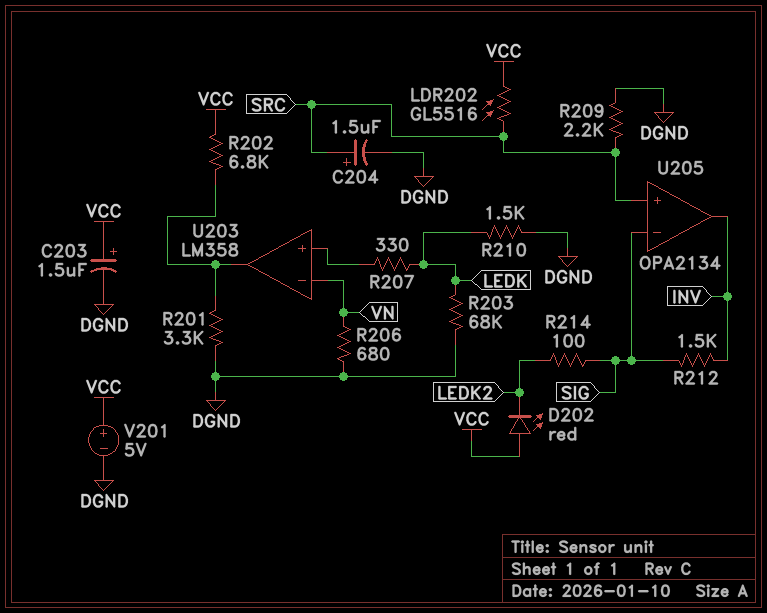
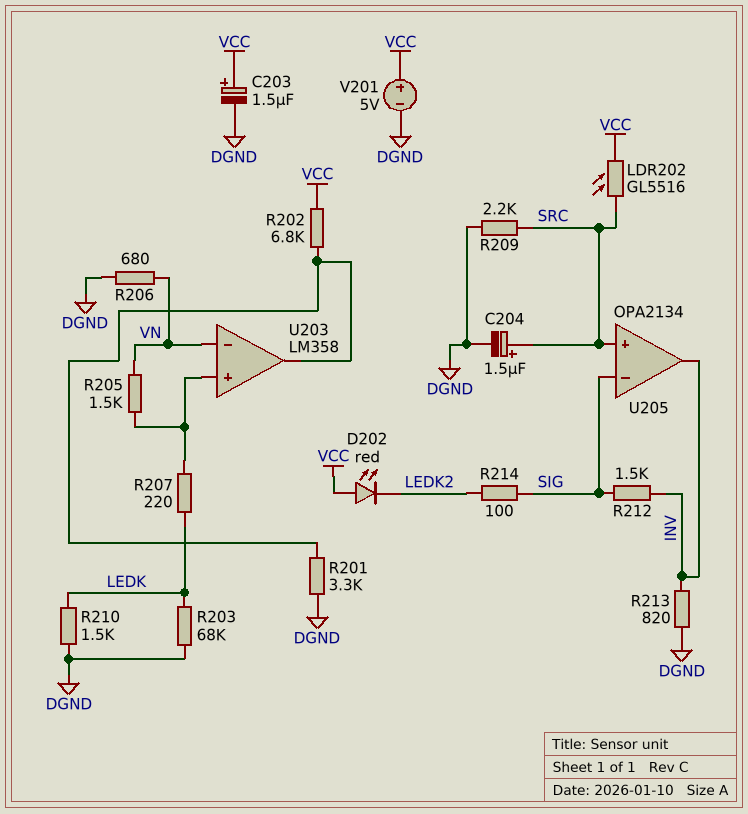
R205: none -> 1.5k (U203/in+, VN)
R207: 330 (LEDK, U203/in+) -> 220 (LEDK, U203/in+)
R213: none -> 820 (DGND, INV)

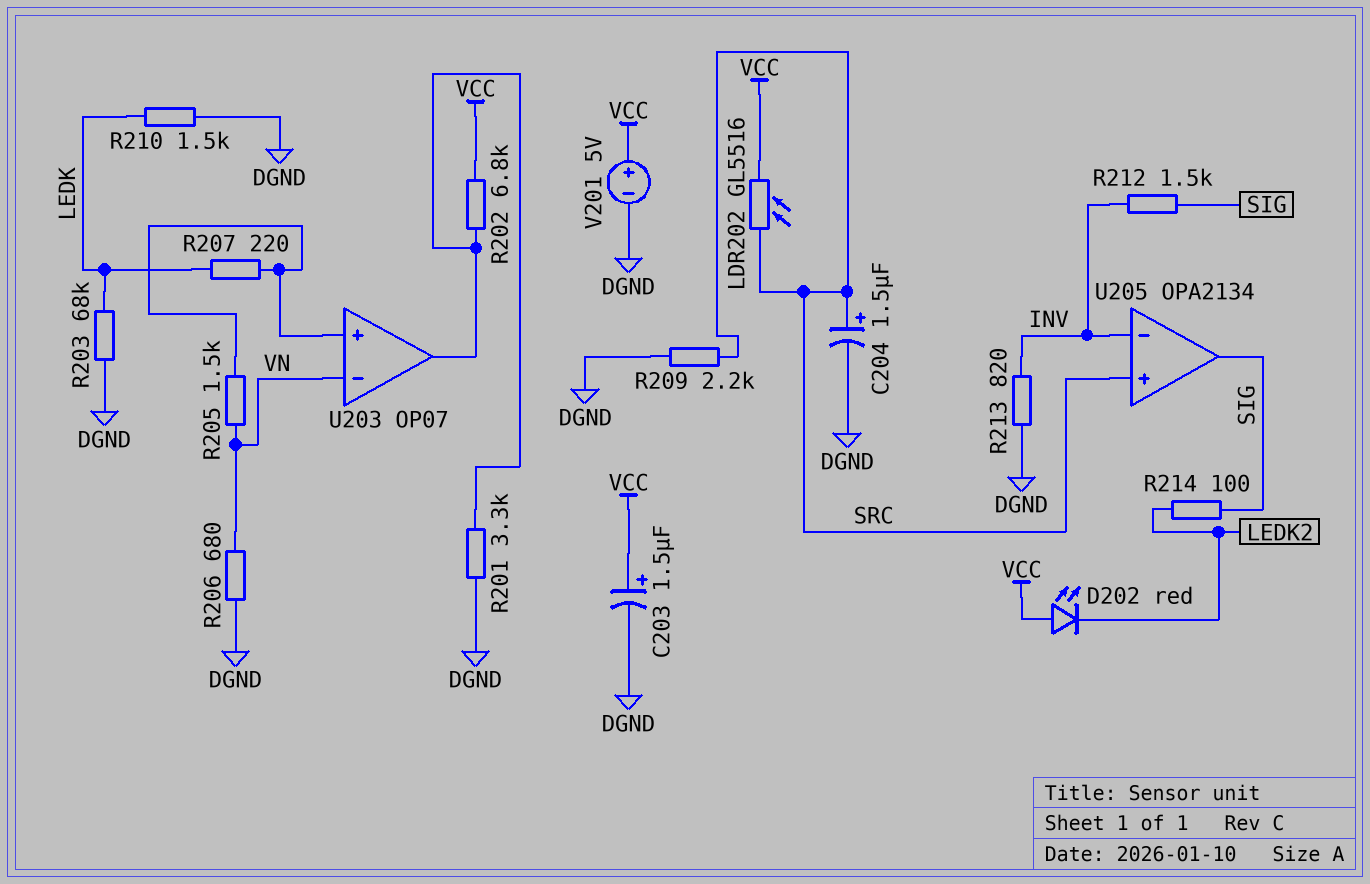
U203: LM358 -> OP07
U205 pin in-: SIG -> INV
U205 pin out: INV -> SIG

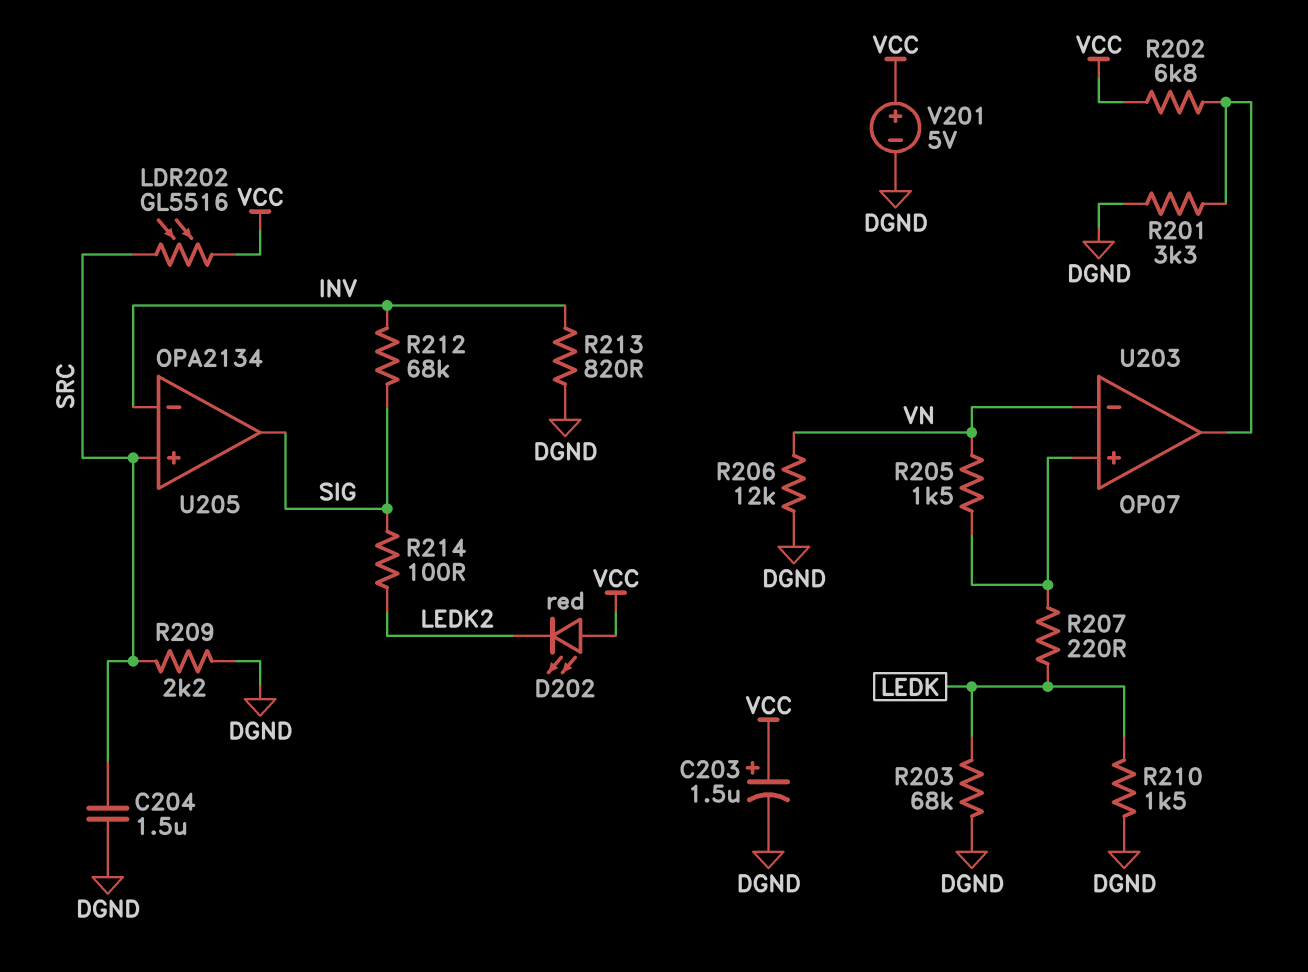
C204: 1.5uF (plus SRC, minus DGND) -> 1.5uF (DGND, SRC)
R206: 680 (DGND, VN) -> 12k (DGND, VN)
R212: 1.5k (INV, SIG) -> 68k (INV, SIG)

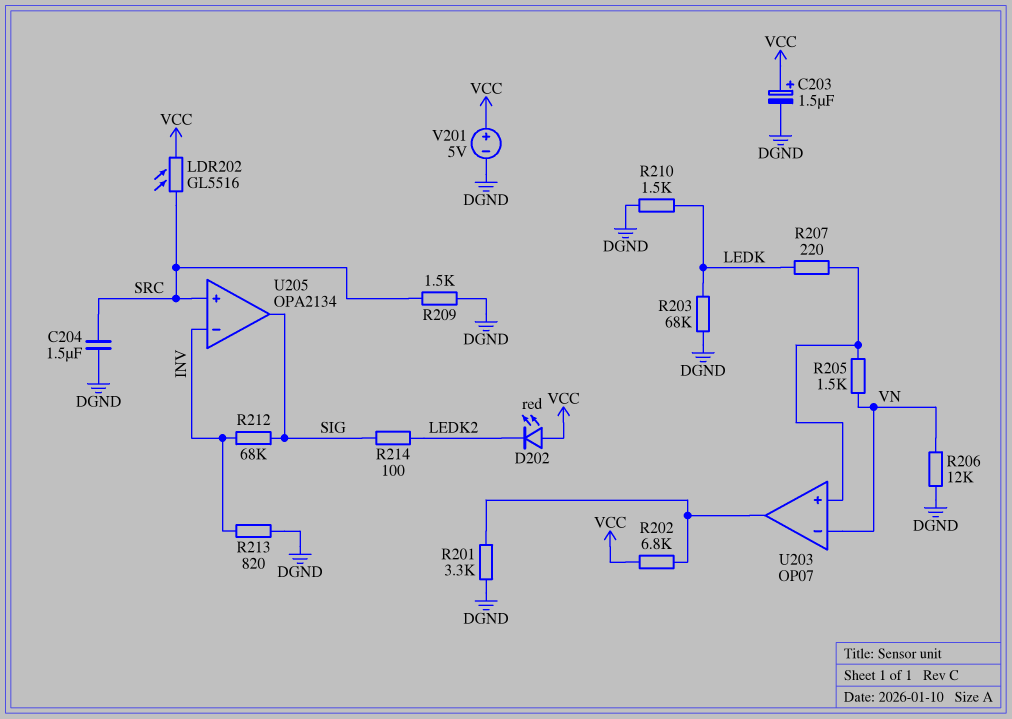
R209: 2.2k (DGND, SRC) -> 1.5k (DGND, SRC)

